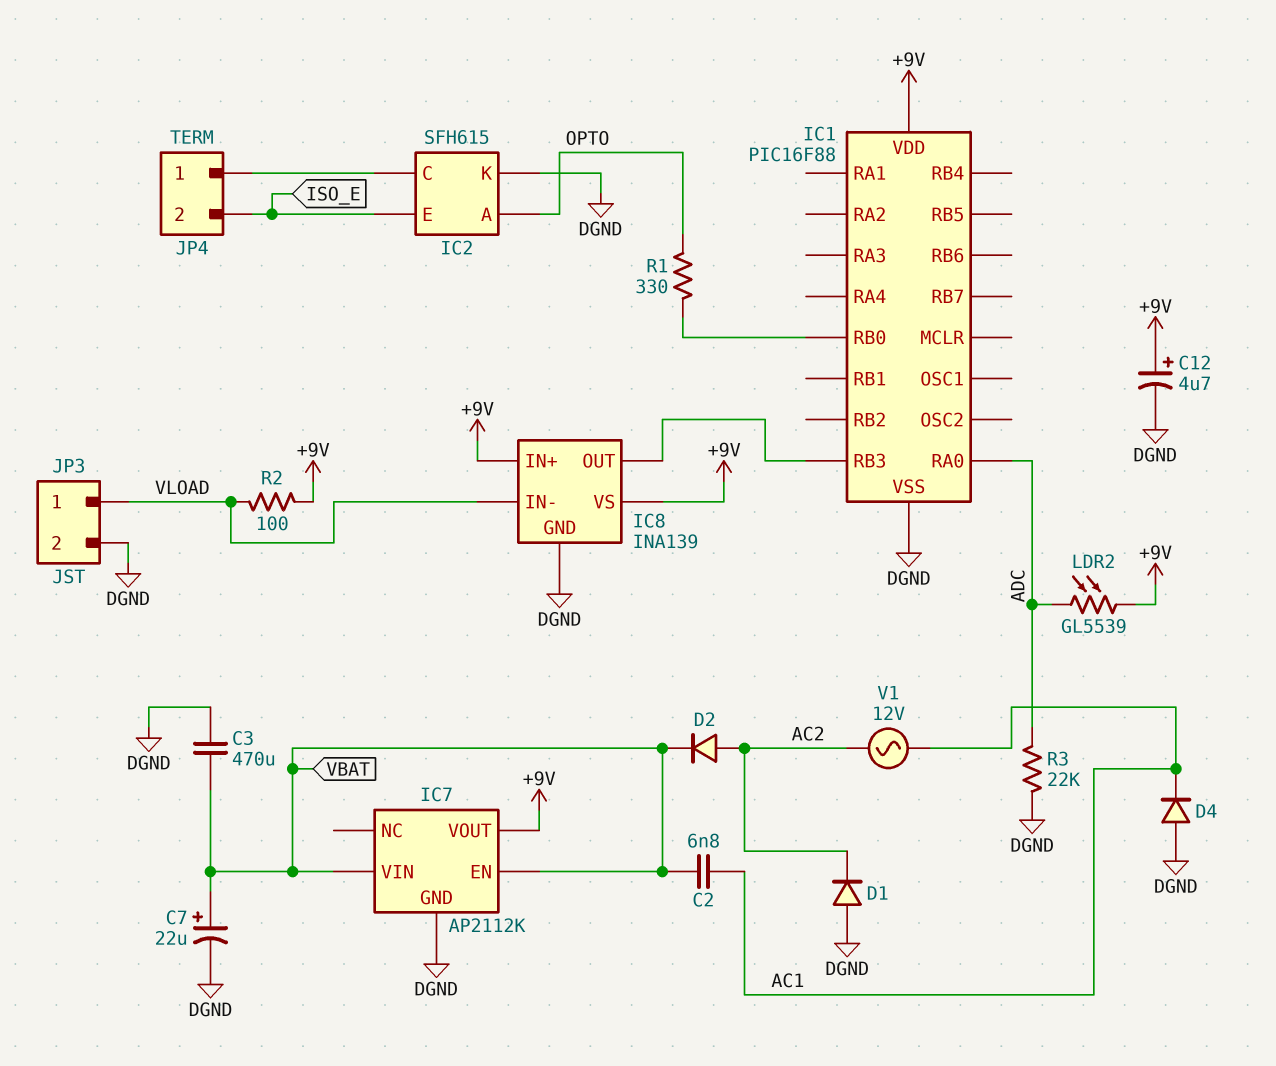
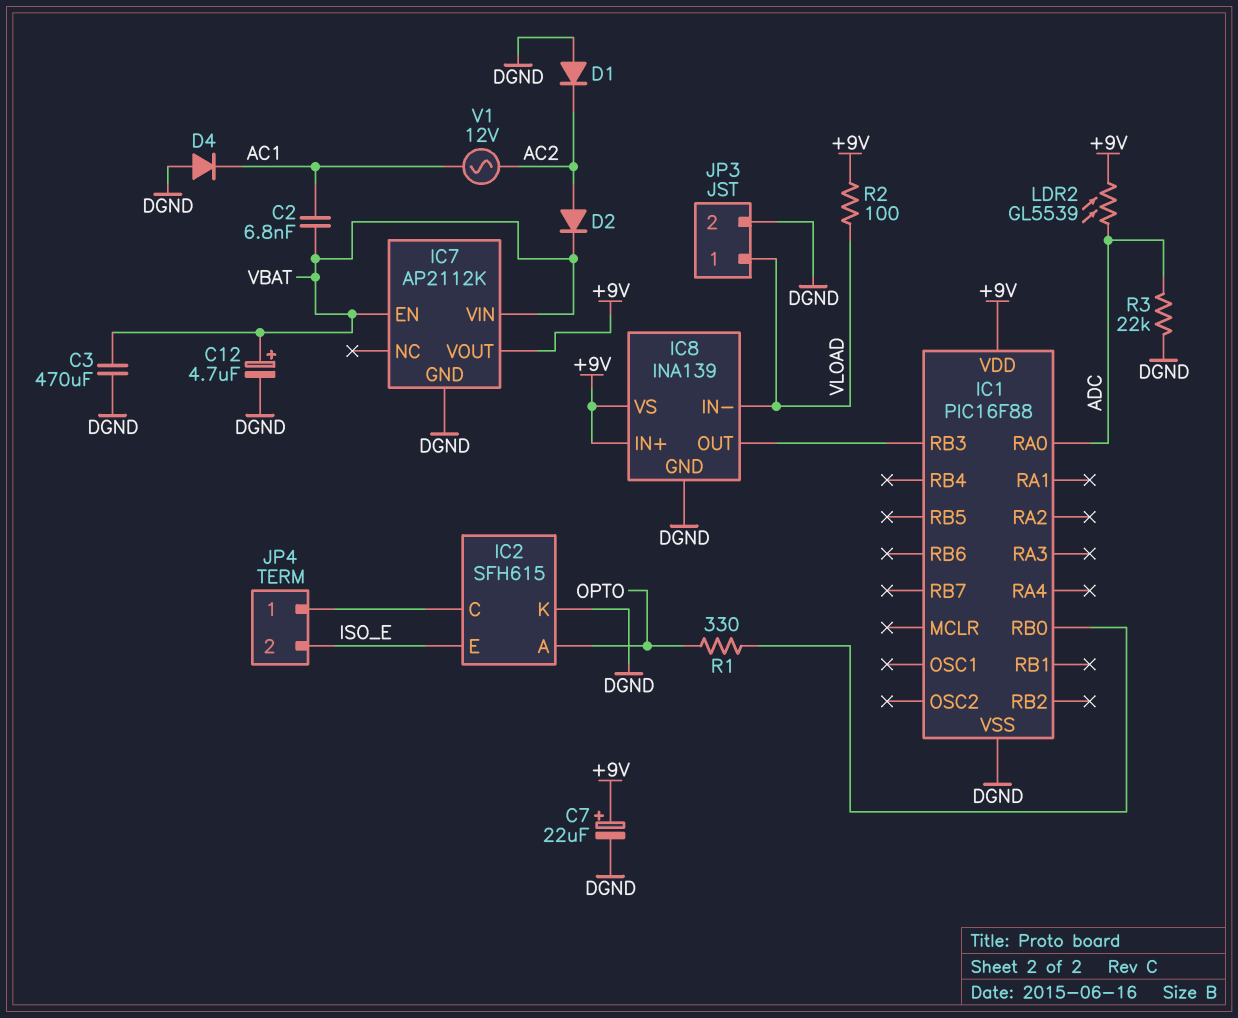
C7: 22uF (plus VBAT, minus DGND) -> 22uF (plus +9V, minus DGND)
C12: 4.7uF (plus +9V, minus DGND) -> 4.7uF (plus VBAT, minus DGND)

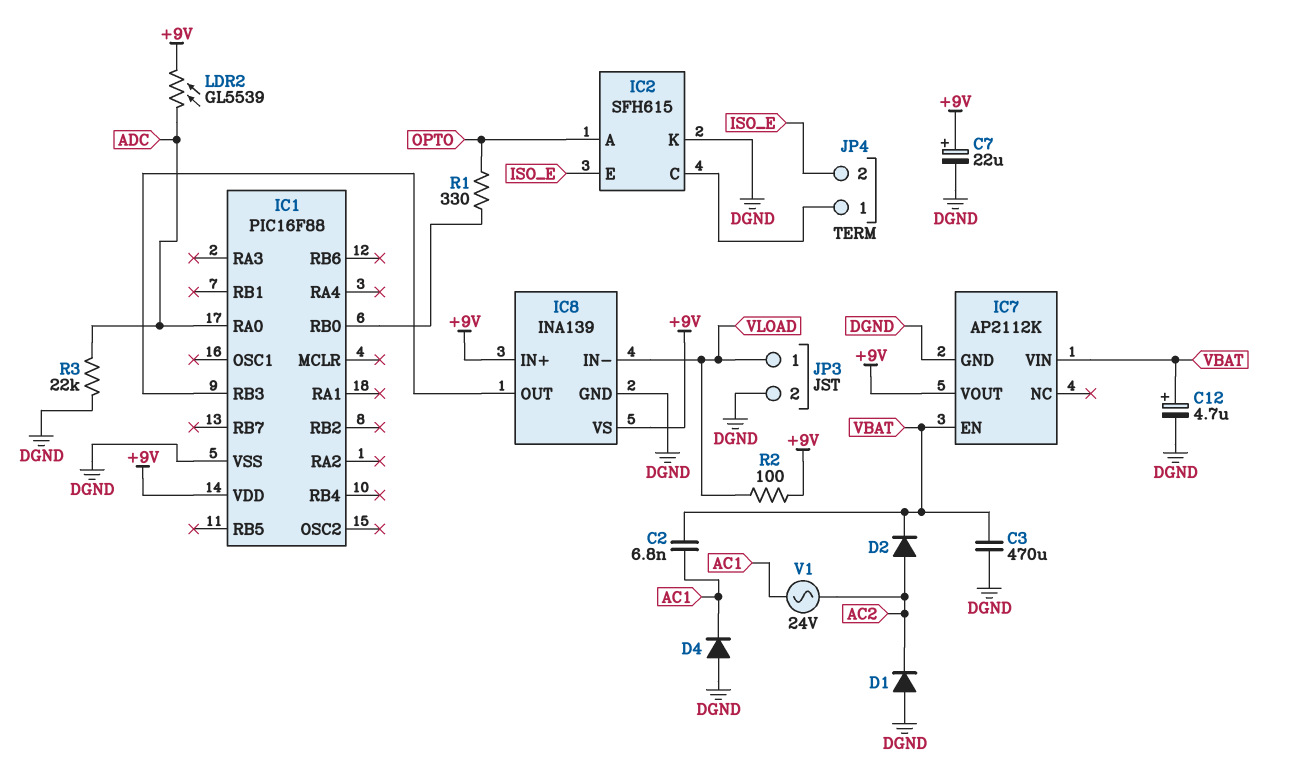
V1: AC 12V (AC1, AC2) -> AC 24V (AC1, AC2)

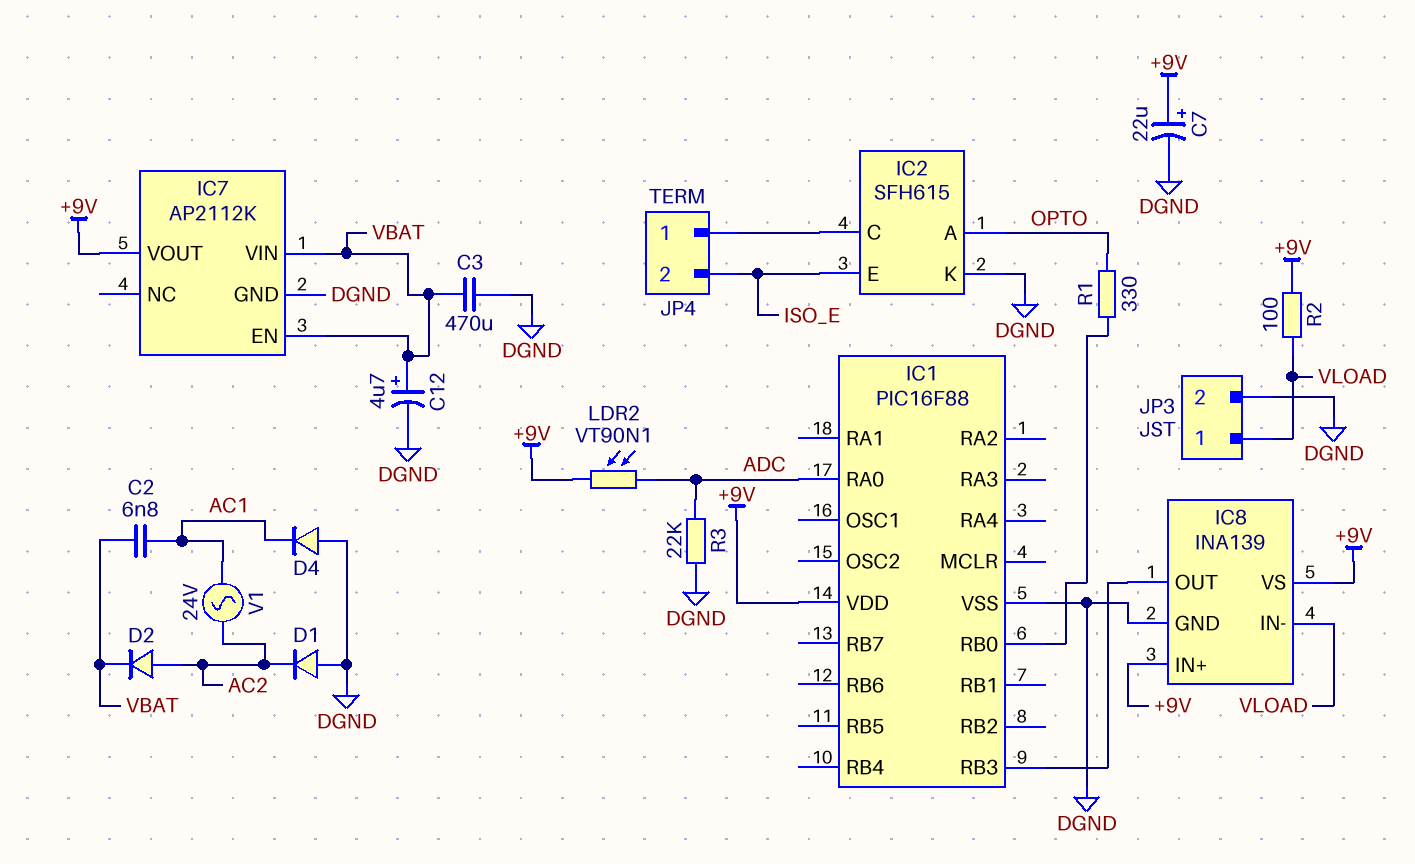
LDR2: GL5539 (+9V, ADC) -> VT90N1 (+9V, ADC)

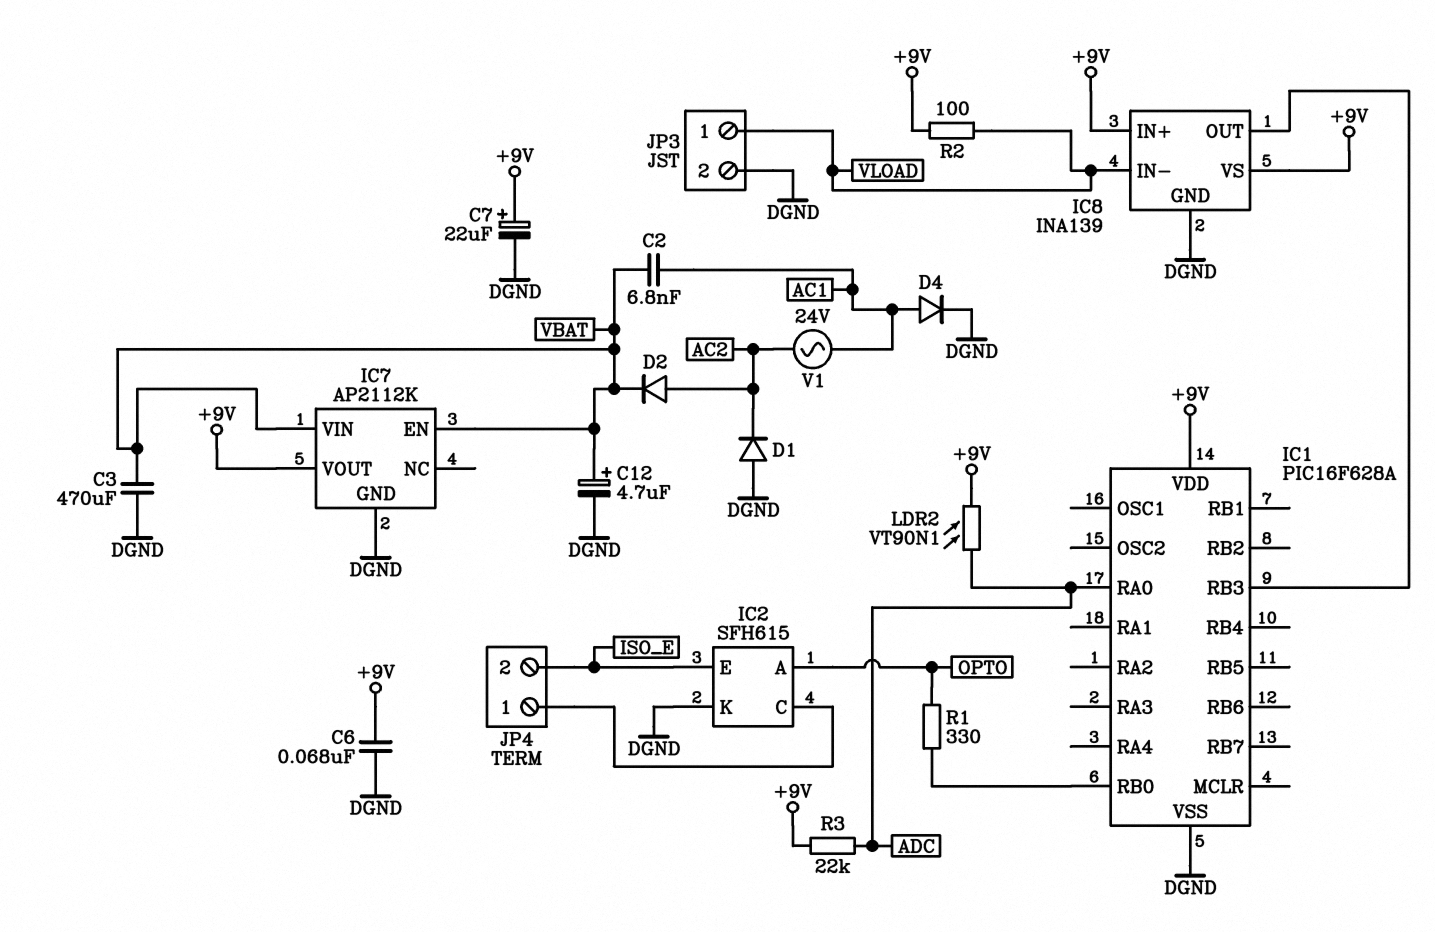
C6: none -> 68nF (+9V, DGND)
D4: diode (A DGND, K AC1) -> diode (A AC1, K DGND)
IC1: PIC16F88 -> PIC16F628A
R3: 22k (ADC, DGND) -> 22k (+9V, ADC)

